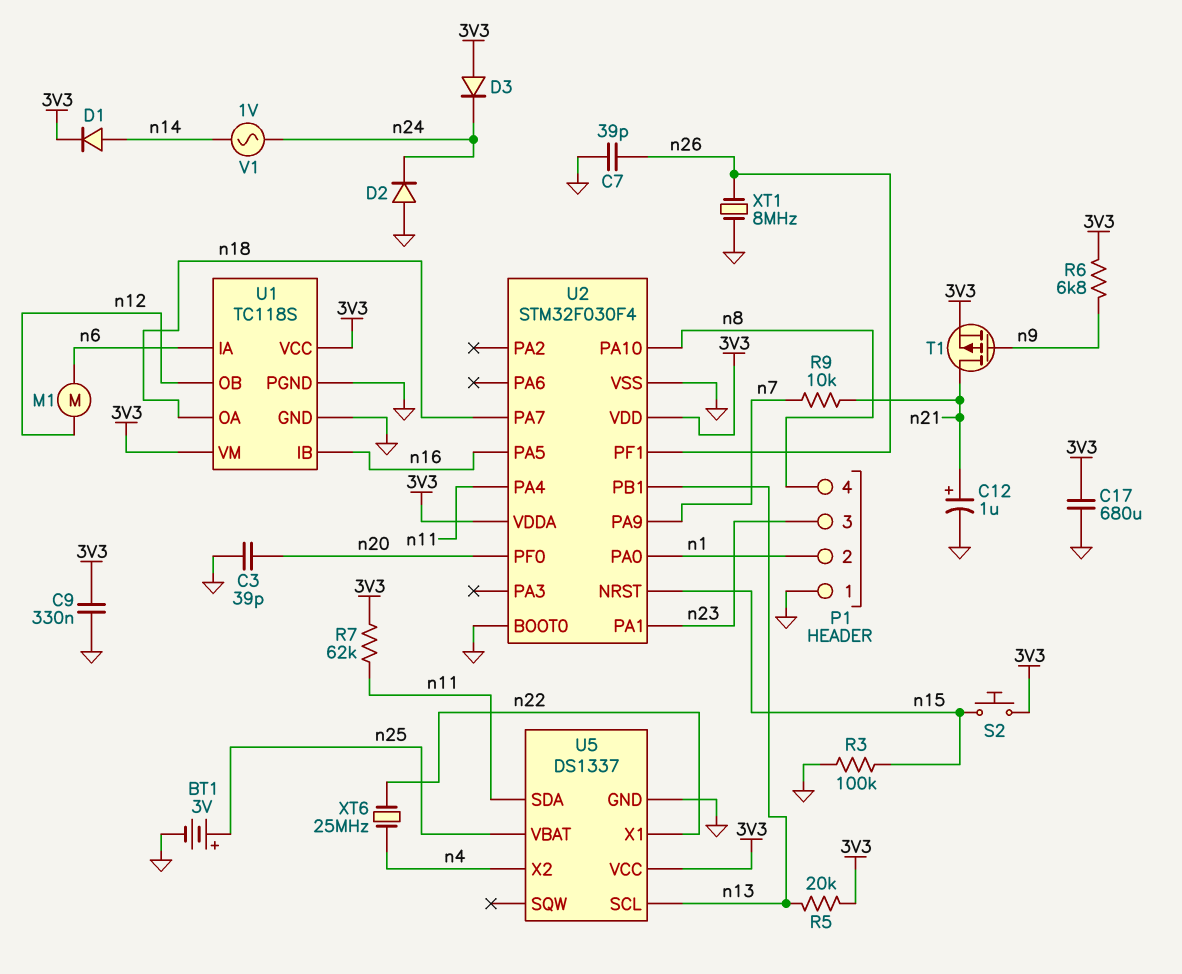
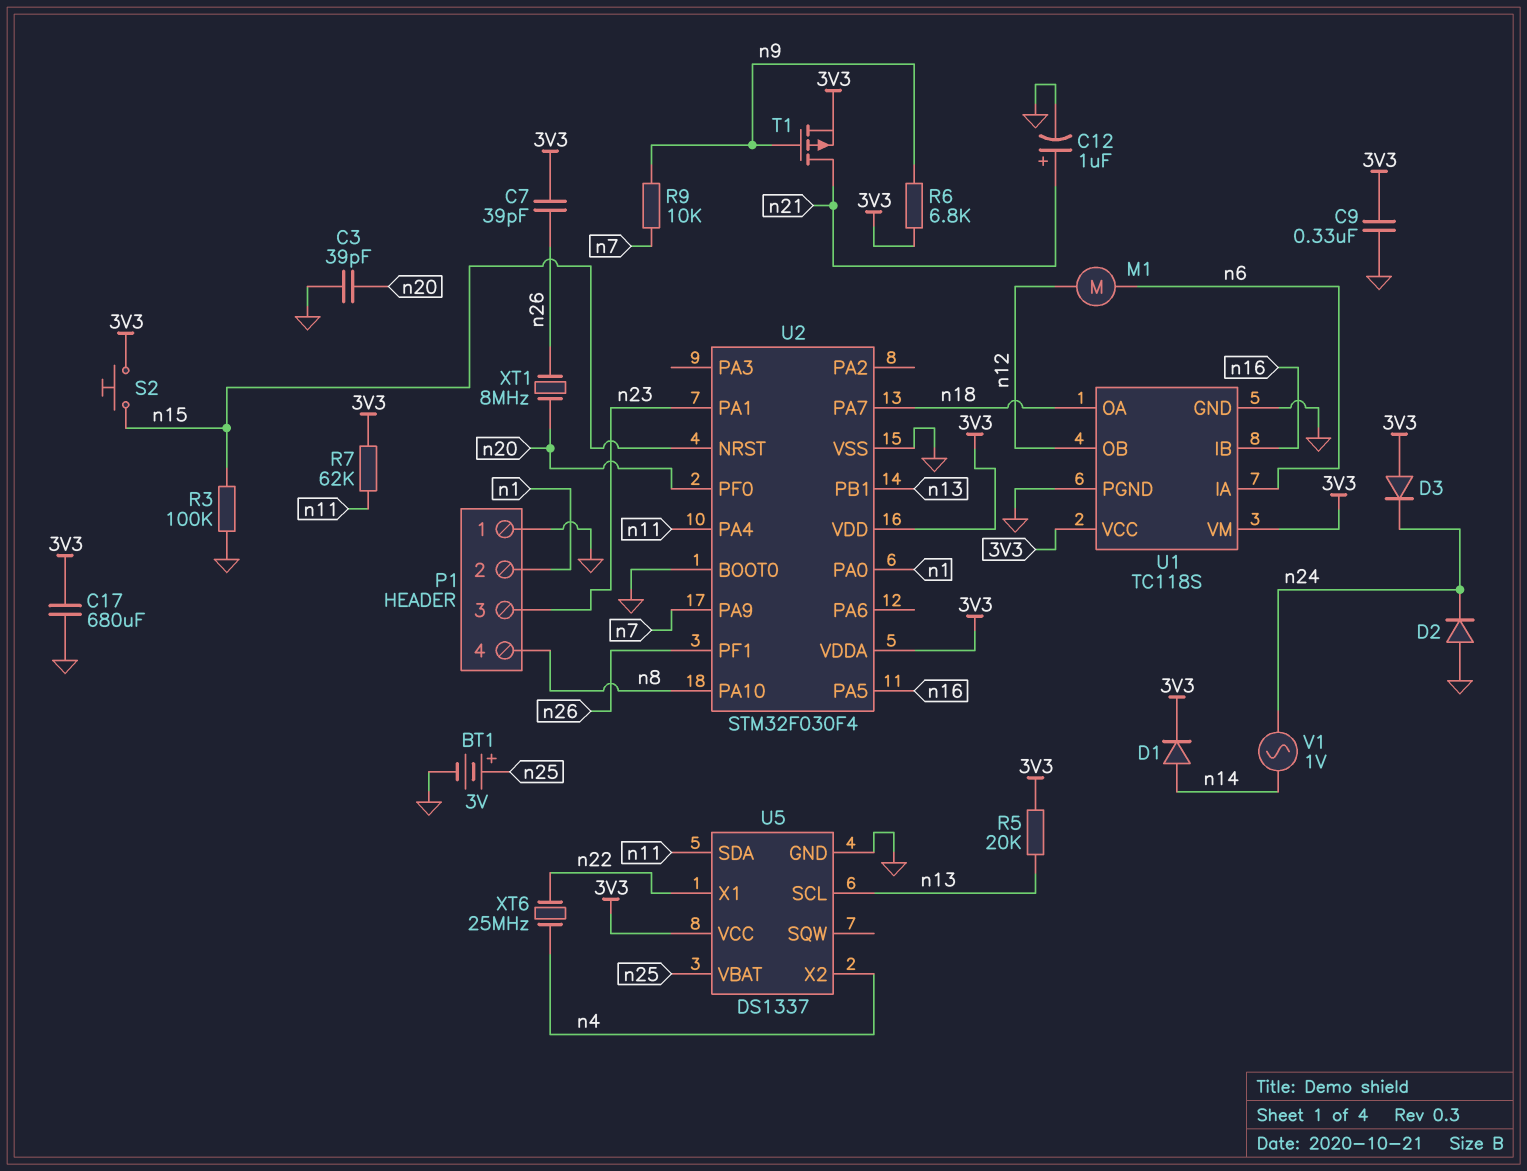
C7: 39pF (GND, n26) -> 39pF (3V3, n26)
R9: 10k (n7, n21) -> 10k (n7, n9)
XT1: 8MHz (GND, n26) -> 8MHz (n20, n26)

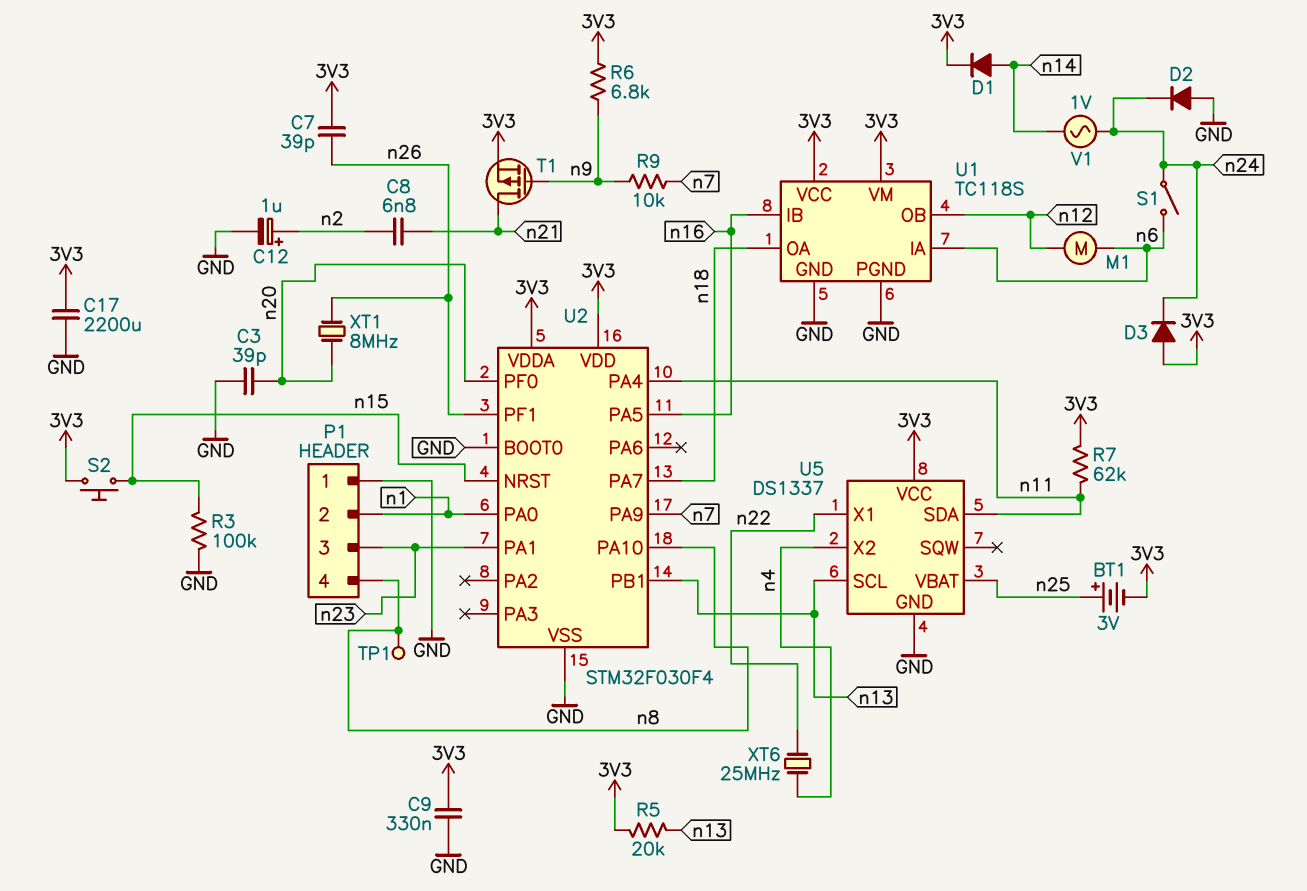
BT1: 3V (plus n25, minus GND) -> 3V (plus n25, minus 3V3)
C8: none -> 6.8nF (n2, n21)
C12: 1uF (plus n21, minus GND) -> 1uF (plus n2, minus GND)
C17: 680uF (3V3, GND) -> 2200uF (3V3, GND)
S1: none -> switch (n6, n24)
TP1: none -> test point (n8)

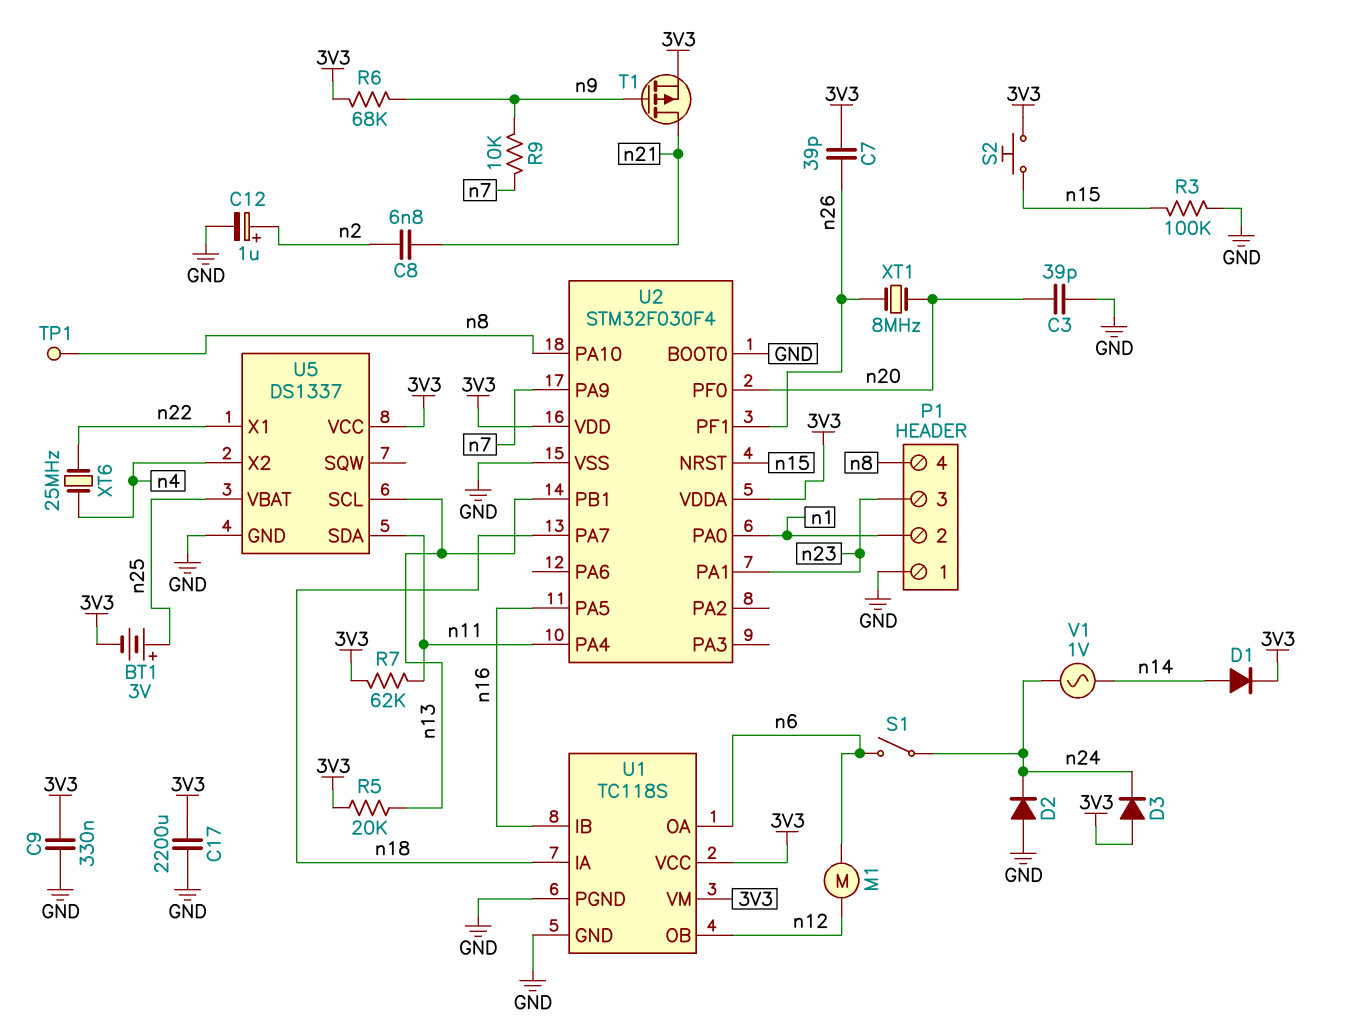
R6: 6.8k (3V3, n9) -> 68k (3V3, n9)
U1 pin IA: n6 -> n18
U1 pin OA: n18 -> n6

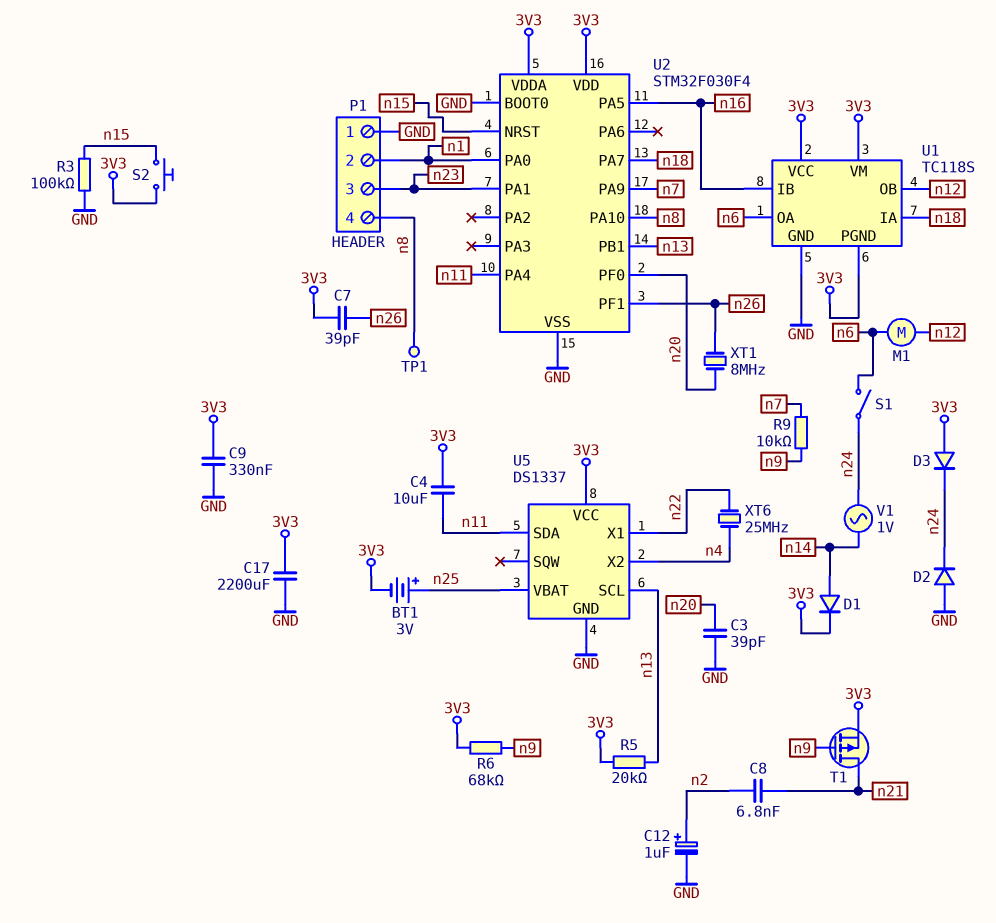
C4: none -> 10uF (3V3, n11)
R7: 62k (3V3, n11) -> none
U1 pin PGND: GND -> 3V3

